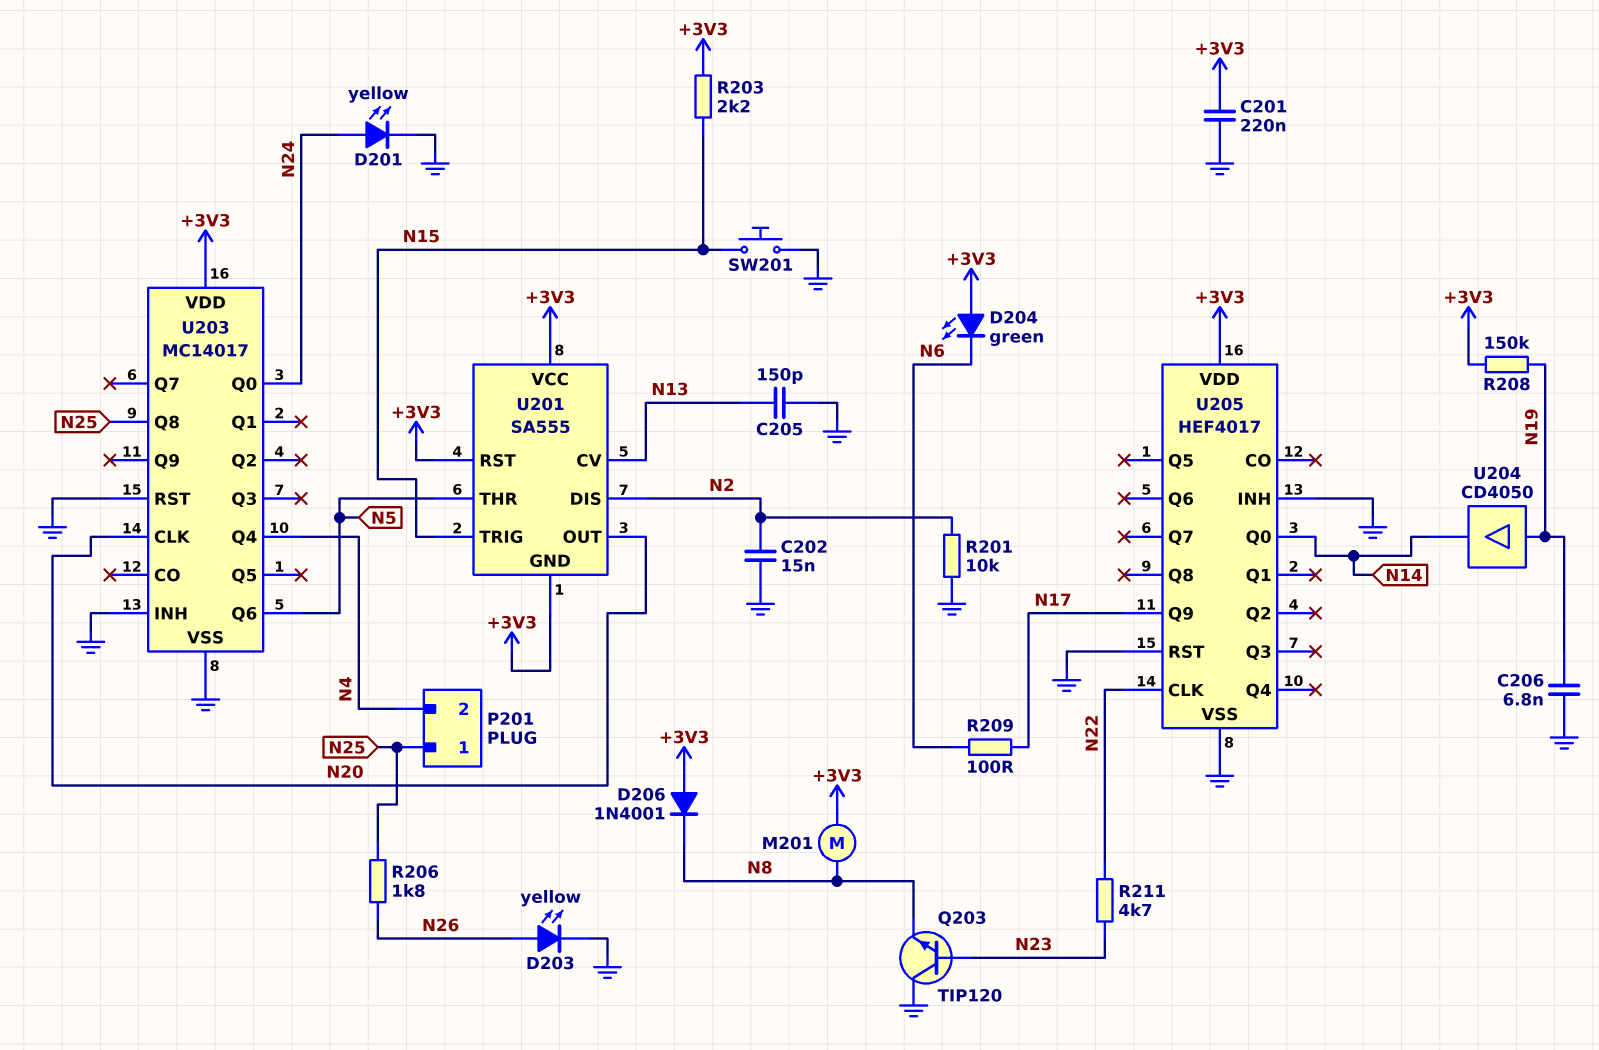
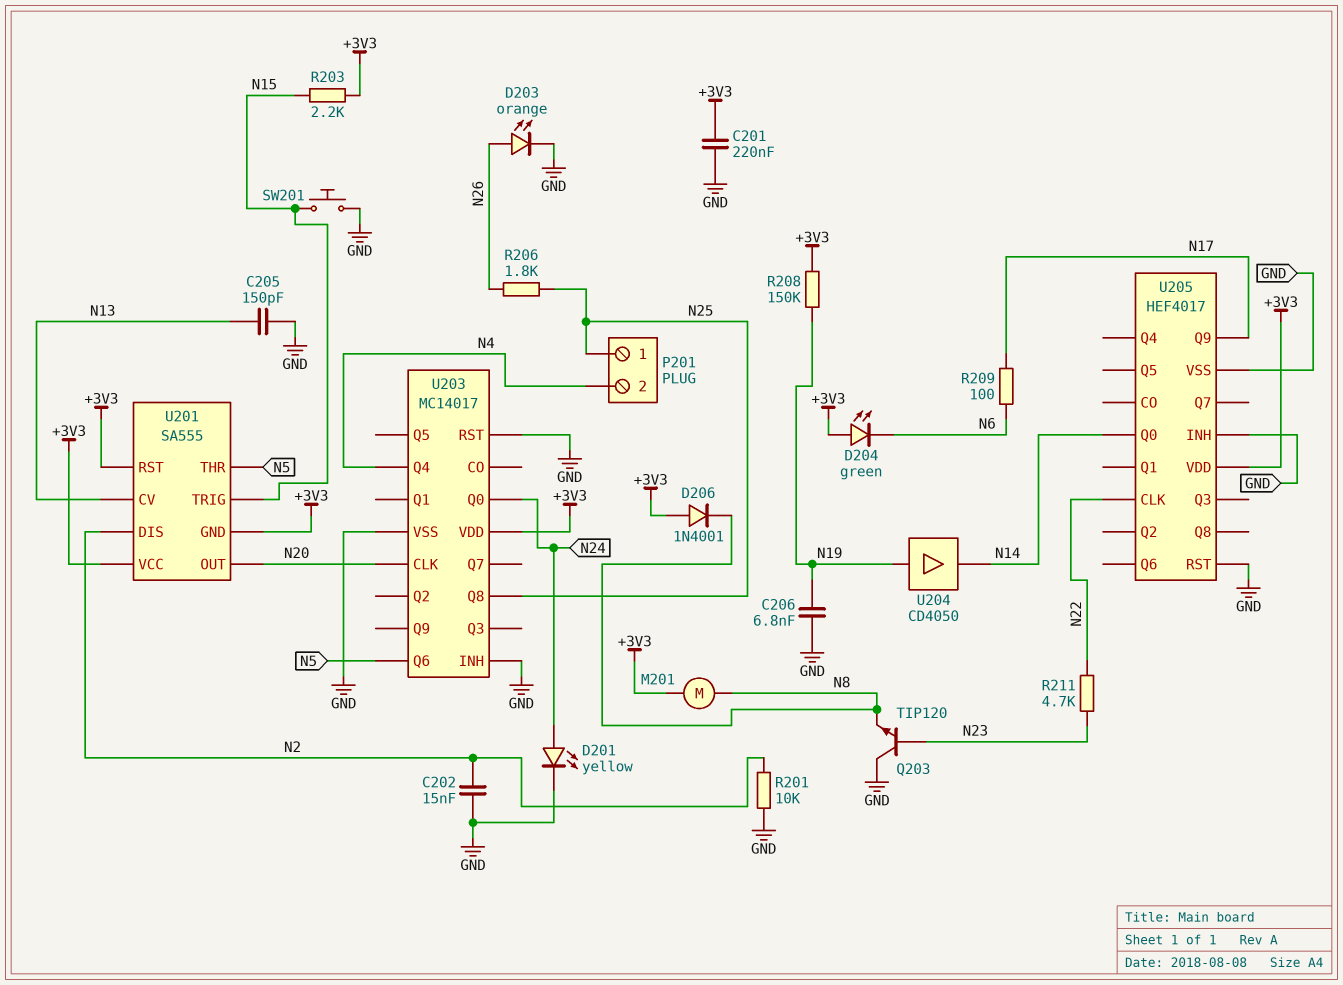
D203: LED yellow (A N26, K GND) -> LED orange (A N26, K GND)

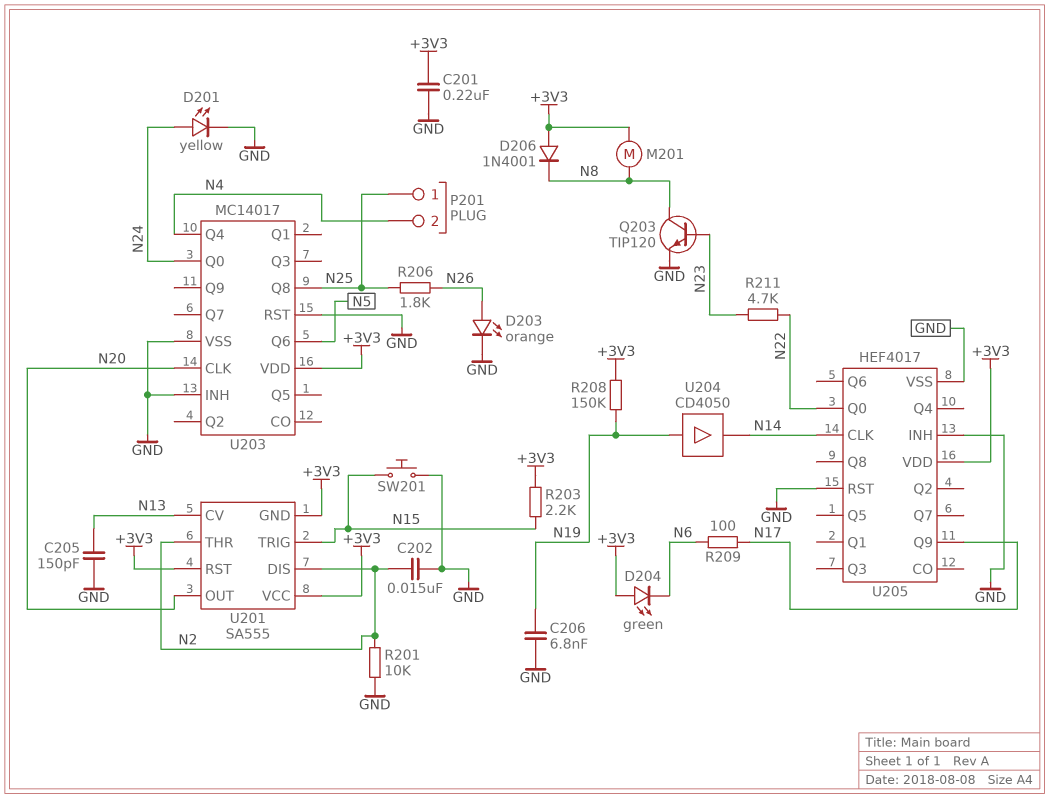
Q203: NPN TIP120 (B N23, C GND, E N8) -> NPN TIP120 (B N23, C N8, E GND)
U201 pin THR: N5 -> N2
U205 pin CLK: N22 -> N14
U205 pin Q0: N14 -> N22

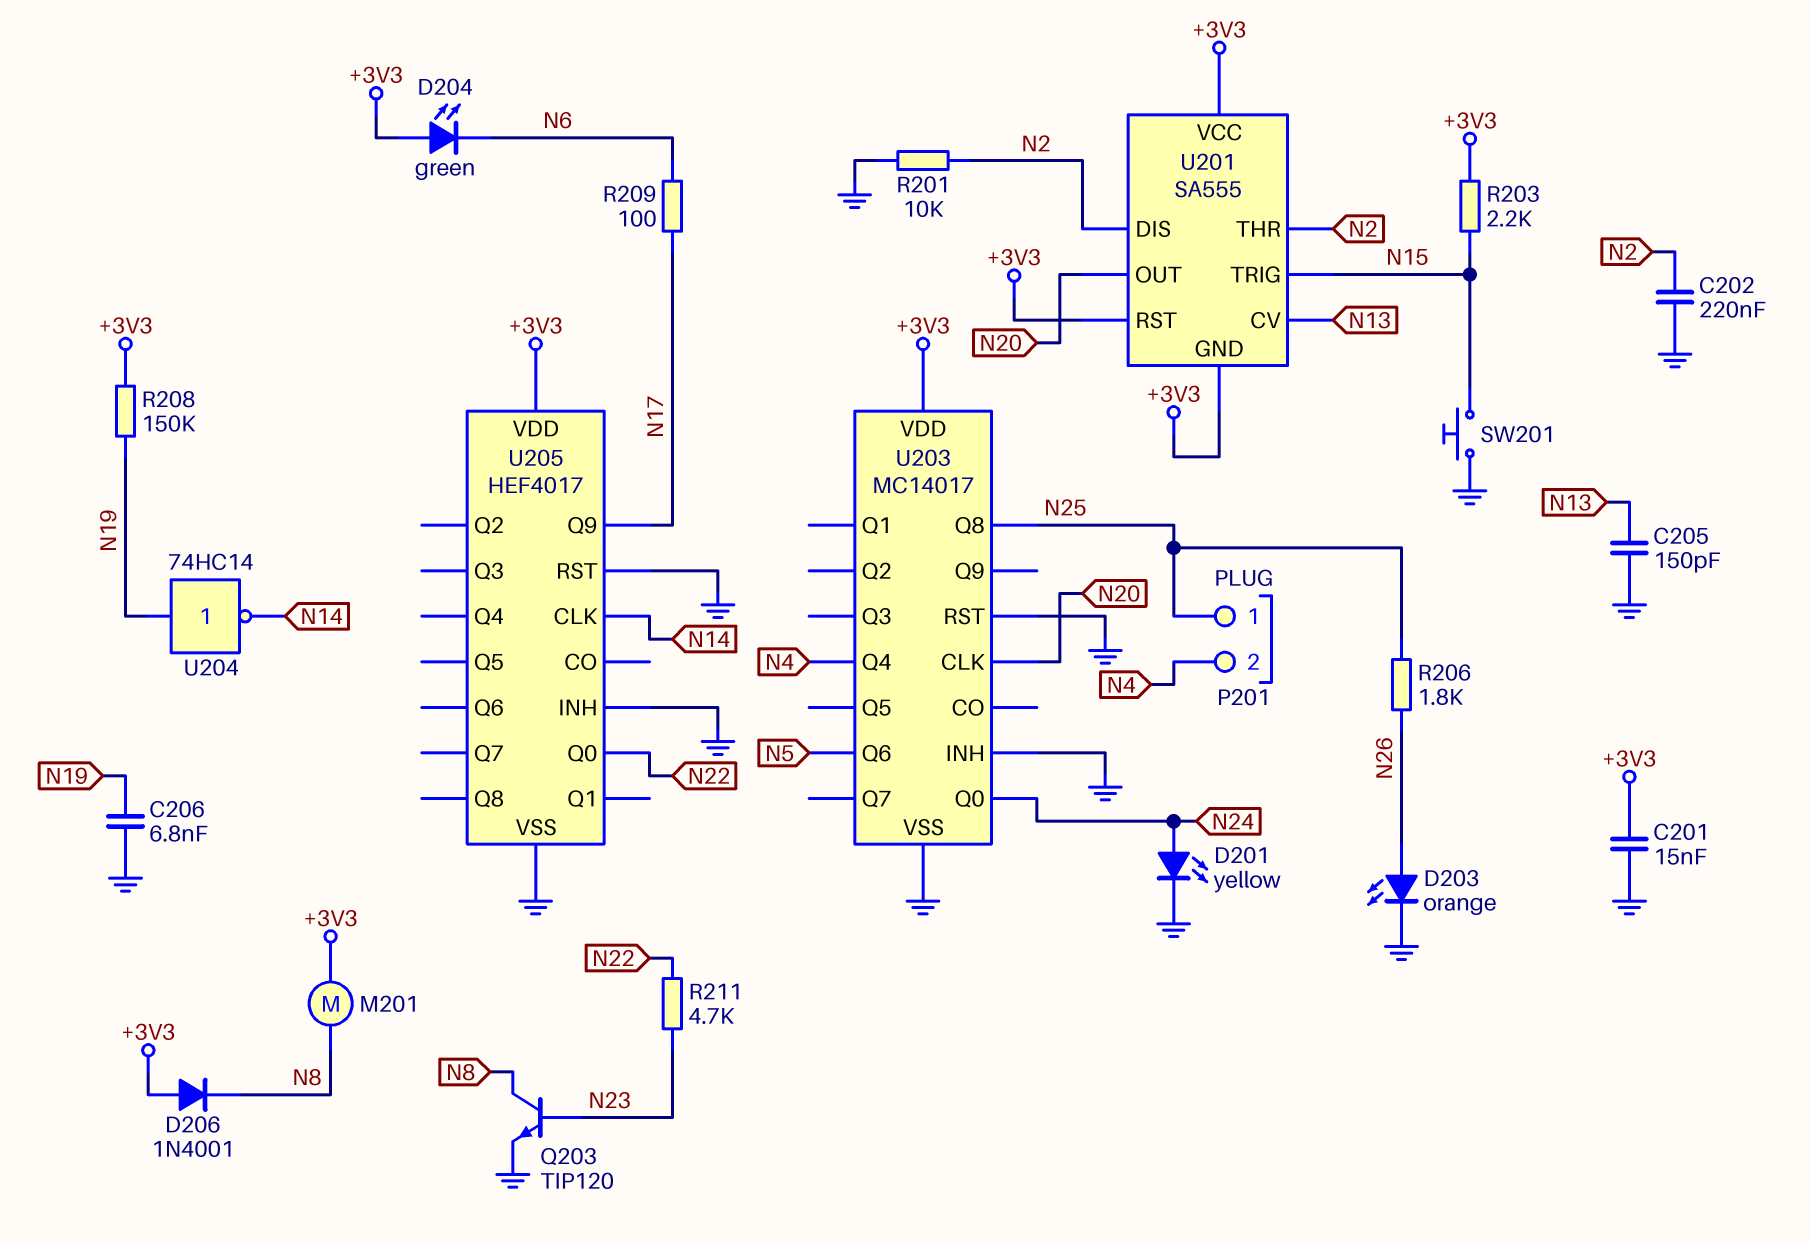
C201: 220nF (+3V3, GND) -> 15nF (+3V3, GND)
C202: 15nF (GND, N2) -> 220nF (GND, N2)
U204: buffer CD4050 (in N19, out N14) -> NOT 74HC14 (in N19, out N14)

